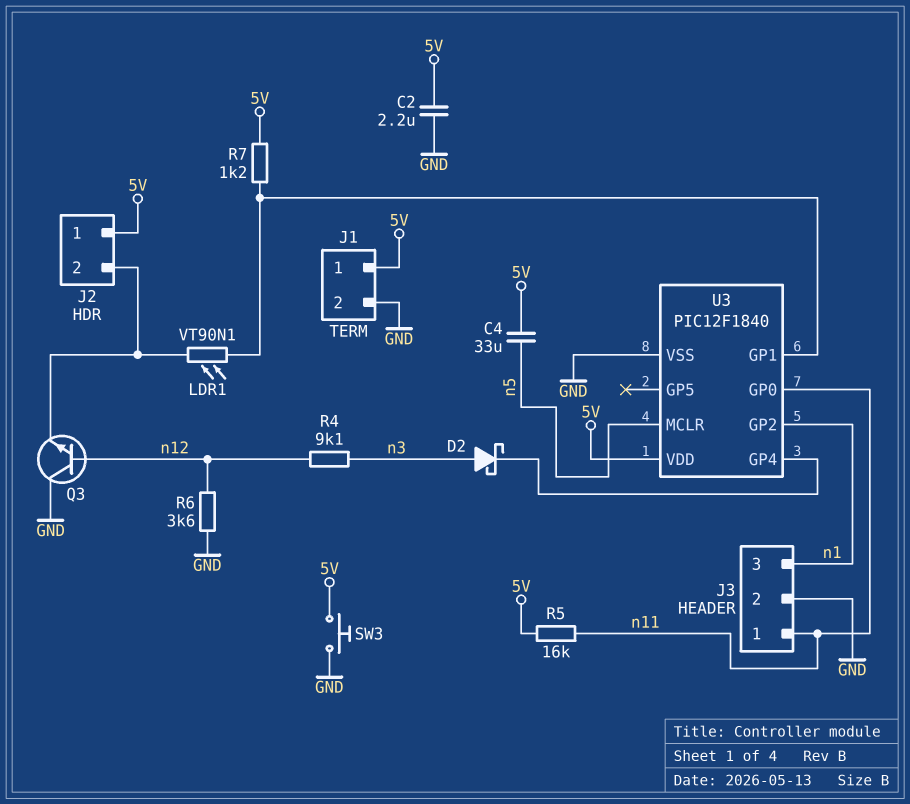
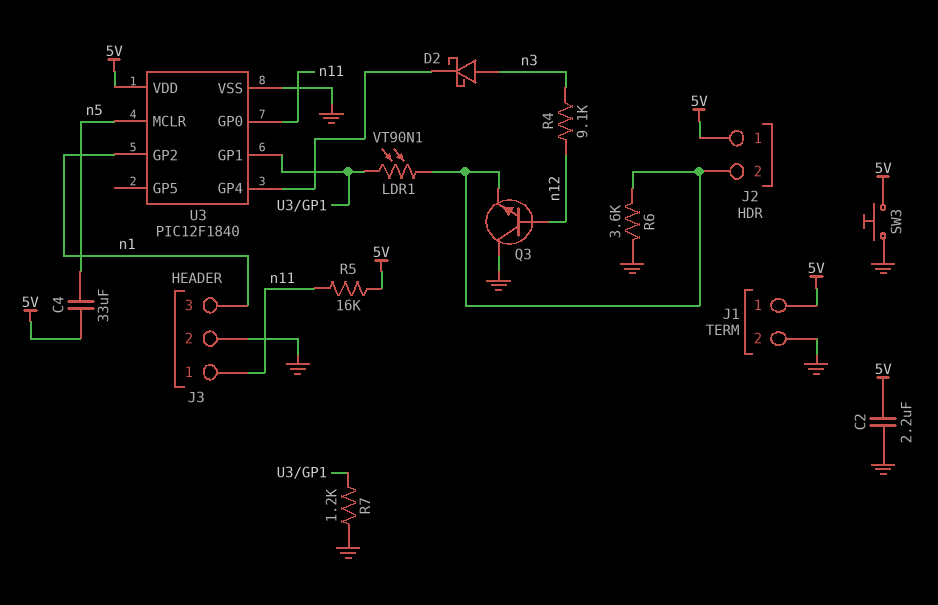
R6: 3.6k (GND, n12) -> 3.6k (GND, J2/2)
R7: 1.2k (5V, U3/GP1) -> 1.2k (GND, U3/GP1)

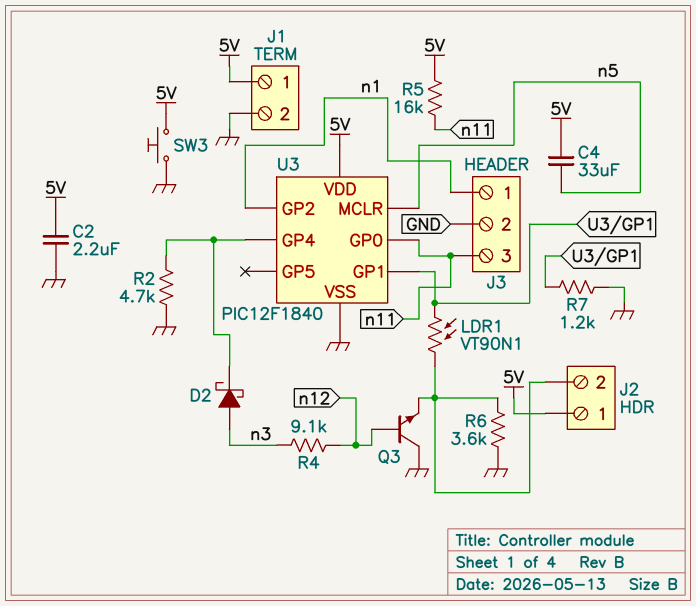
J3 pin 1: n11 -> n1
J3 pin 3: n1 -> n11
R2: none -> 4.7k (GND, U3/GP4)

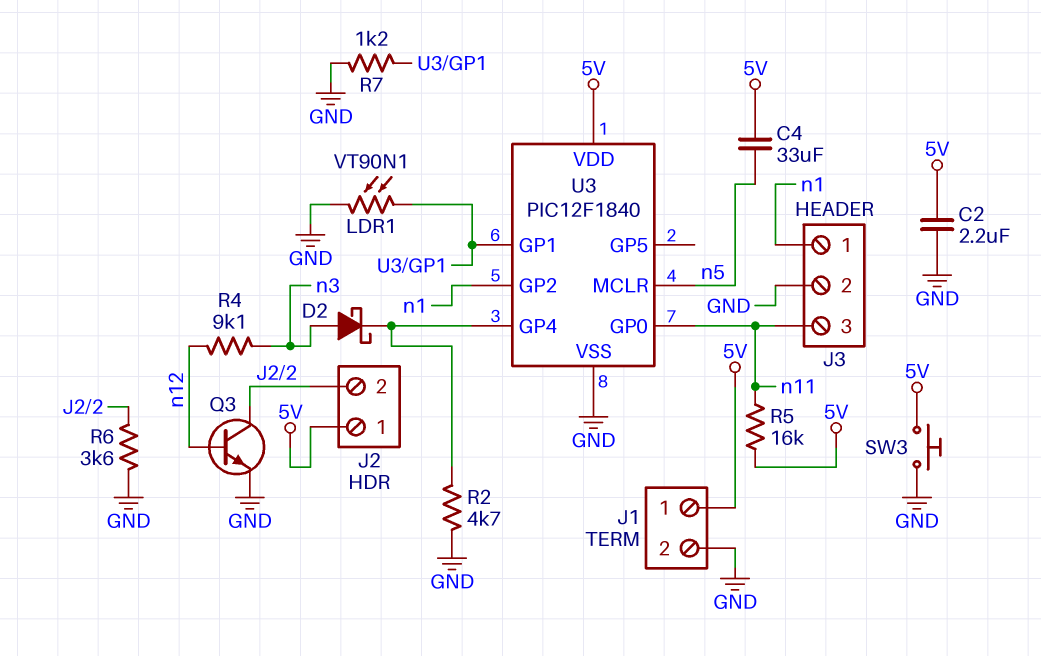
LDR1: VT90N1 (J2/2, U3/GP1) -> VT90N1 (GND, U3/GP1)
Q3: NPN (B n12, C GND, E J2/2) -> NPN (B n12, C J2/2, E GND)

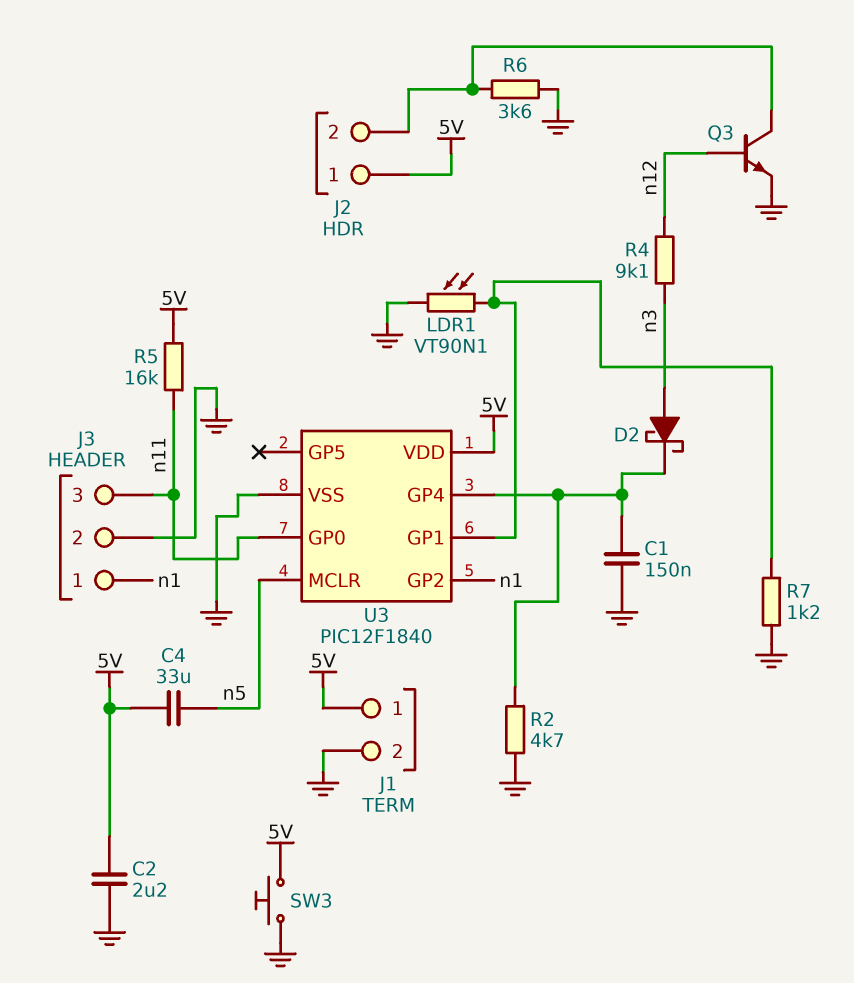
C1: none -> 150nF (GND, U3/GP4)

